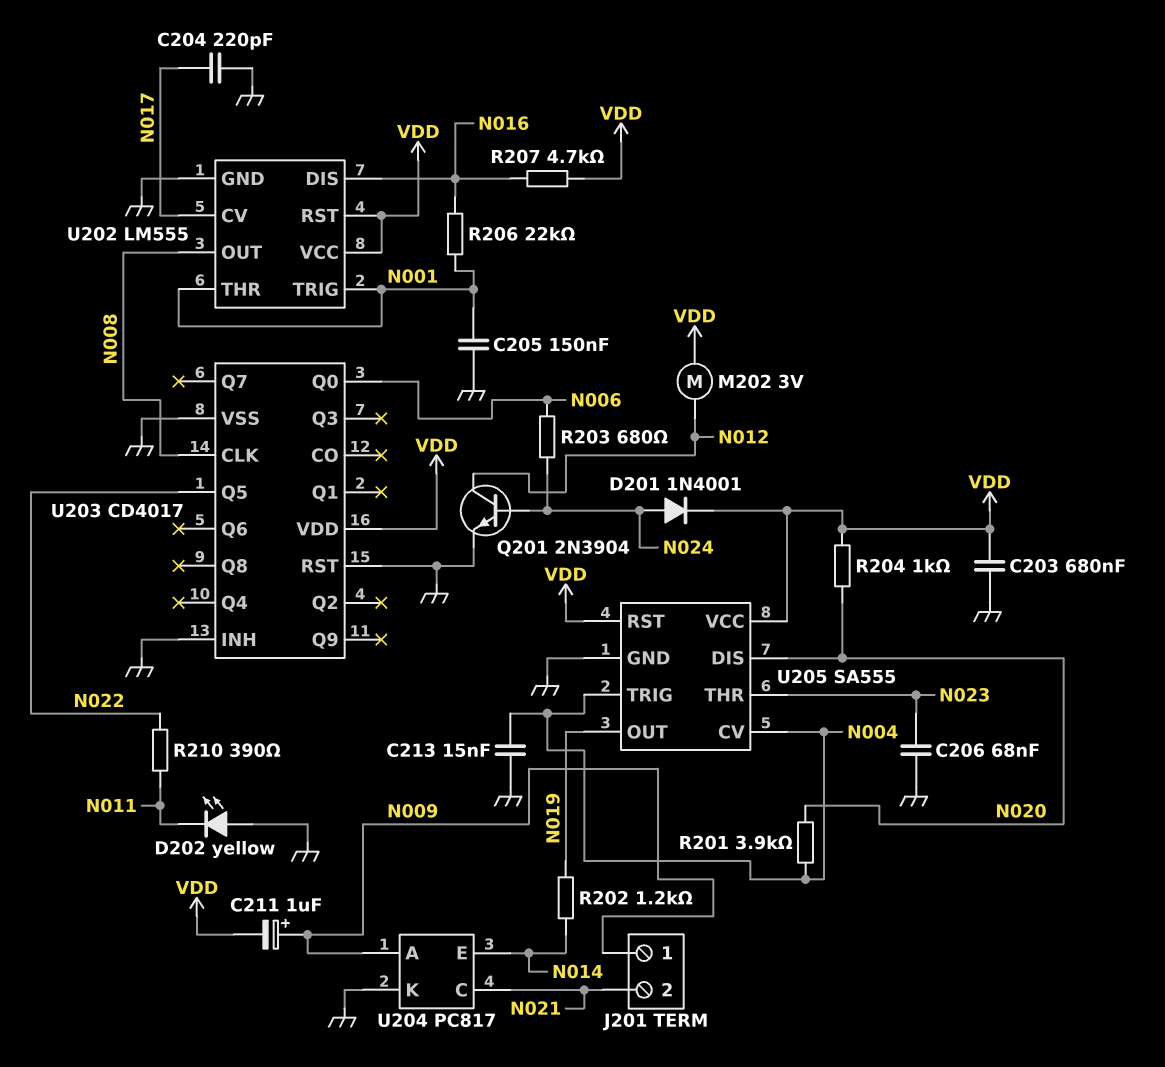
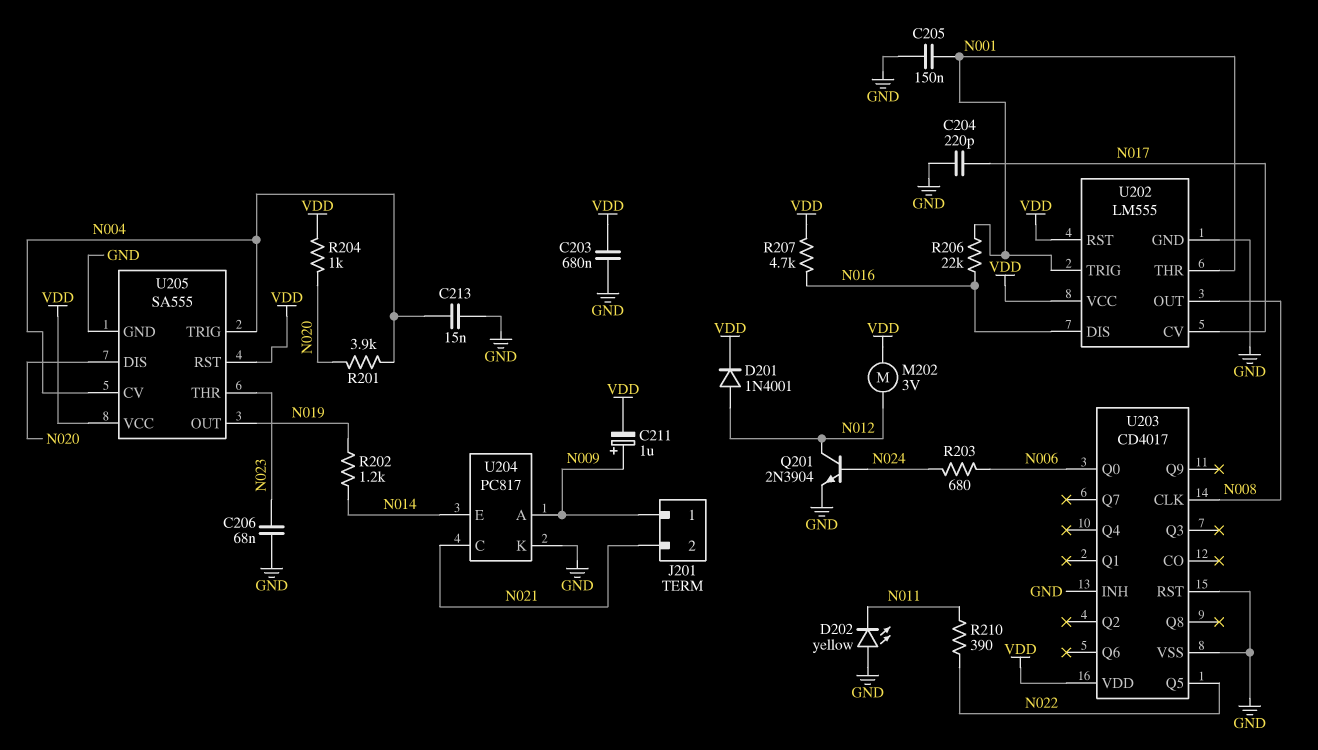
D201: diode 1N4001 (A N024, K VDD) -> diode 1N4001 (A N012, K VDD)

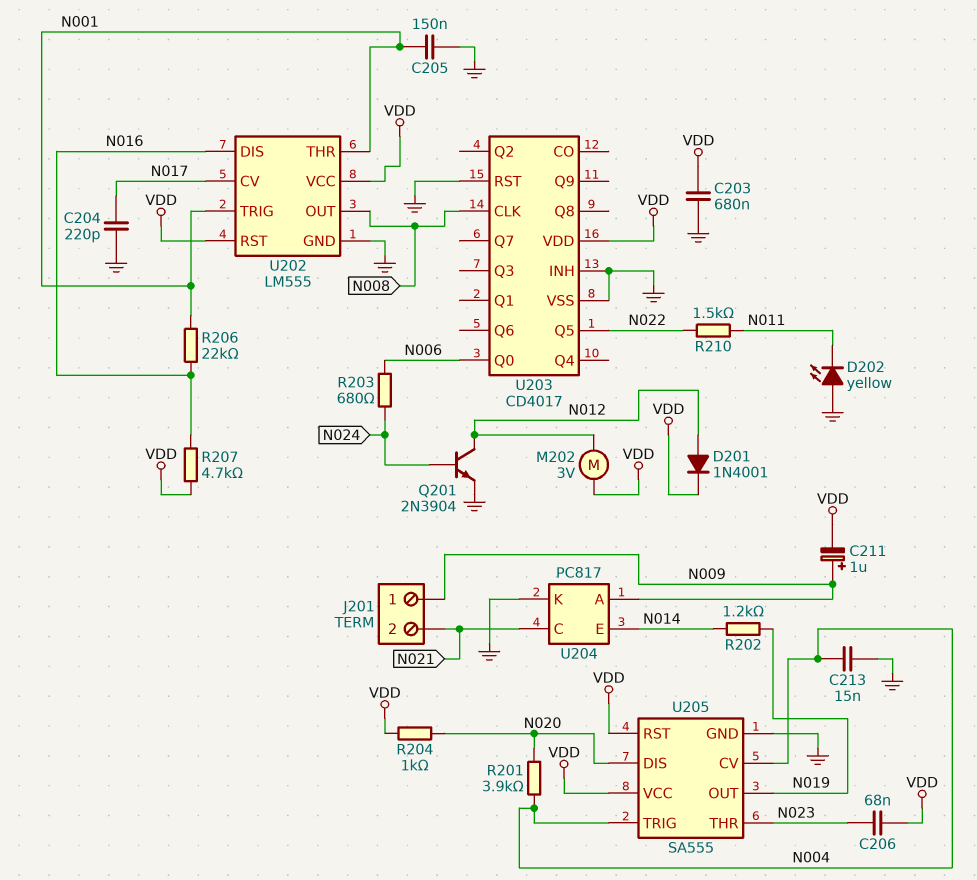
C206: 68nF (GND, N023) -> 68nF (N023, VDD)
R210: 390 (N011, N022) -> 1.5k (N011, N022)

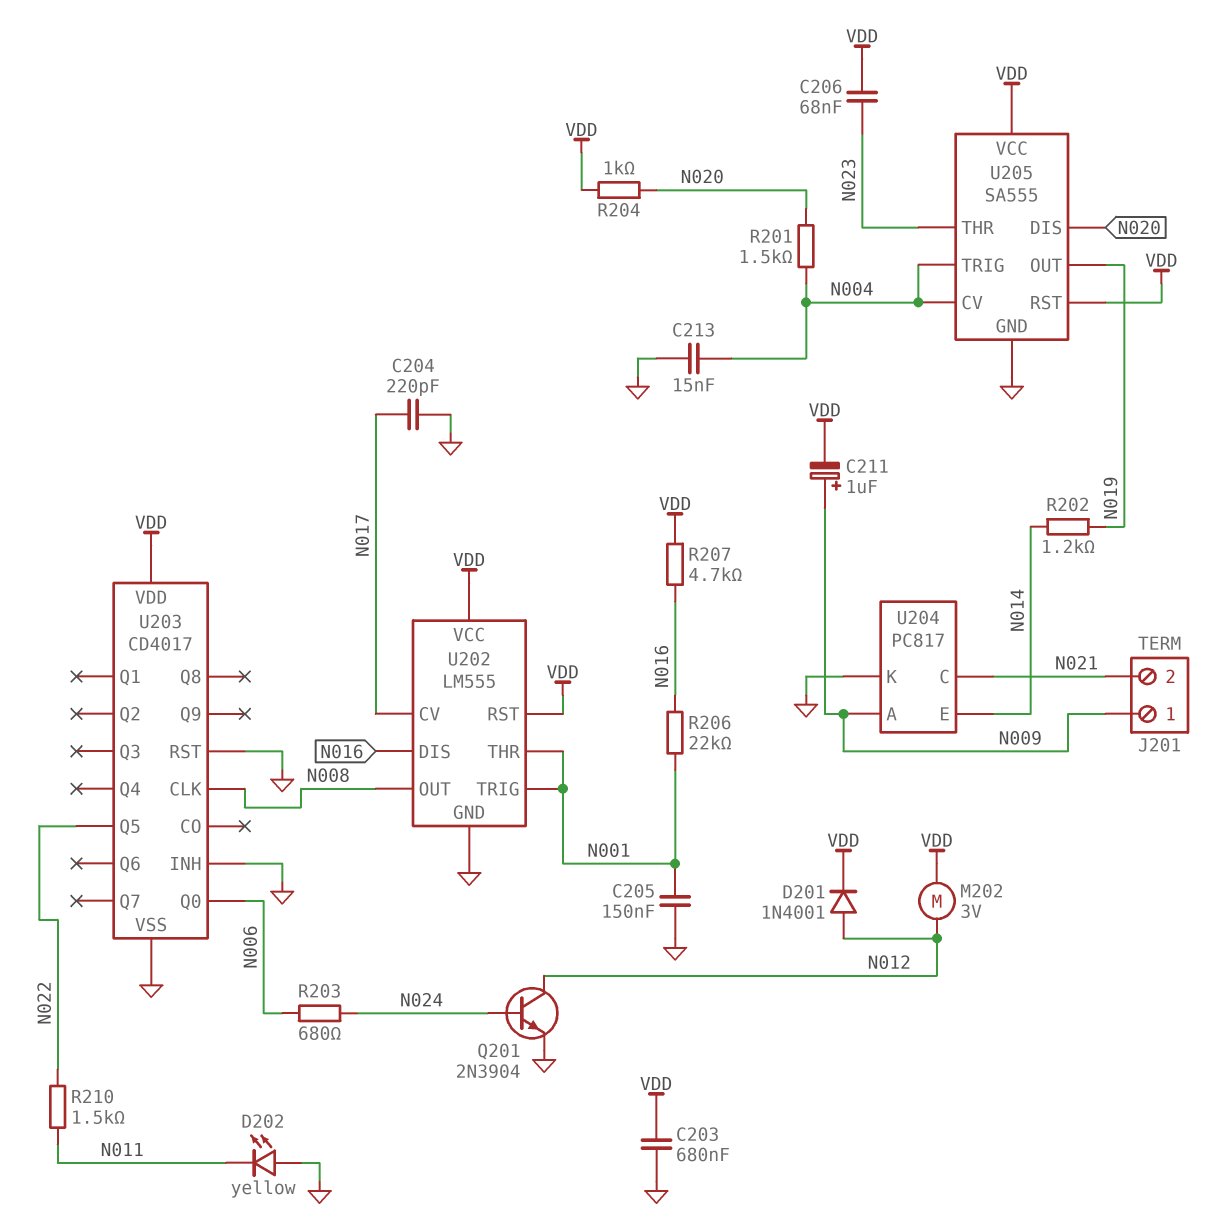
R201: 3.9k (N004, N020) -> 1.5k (N004, N020)

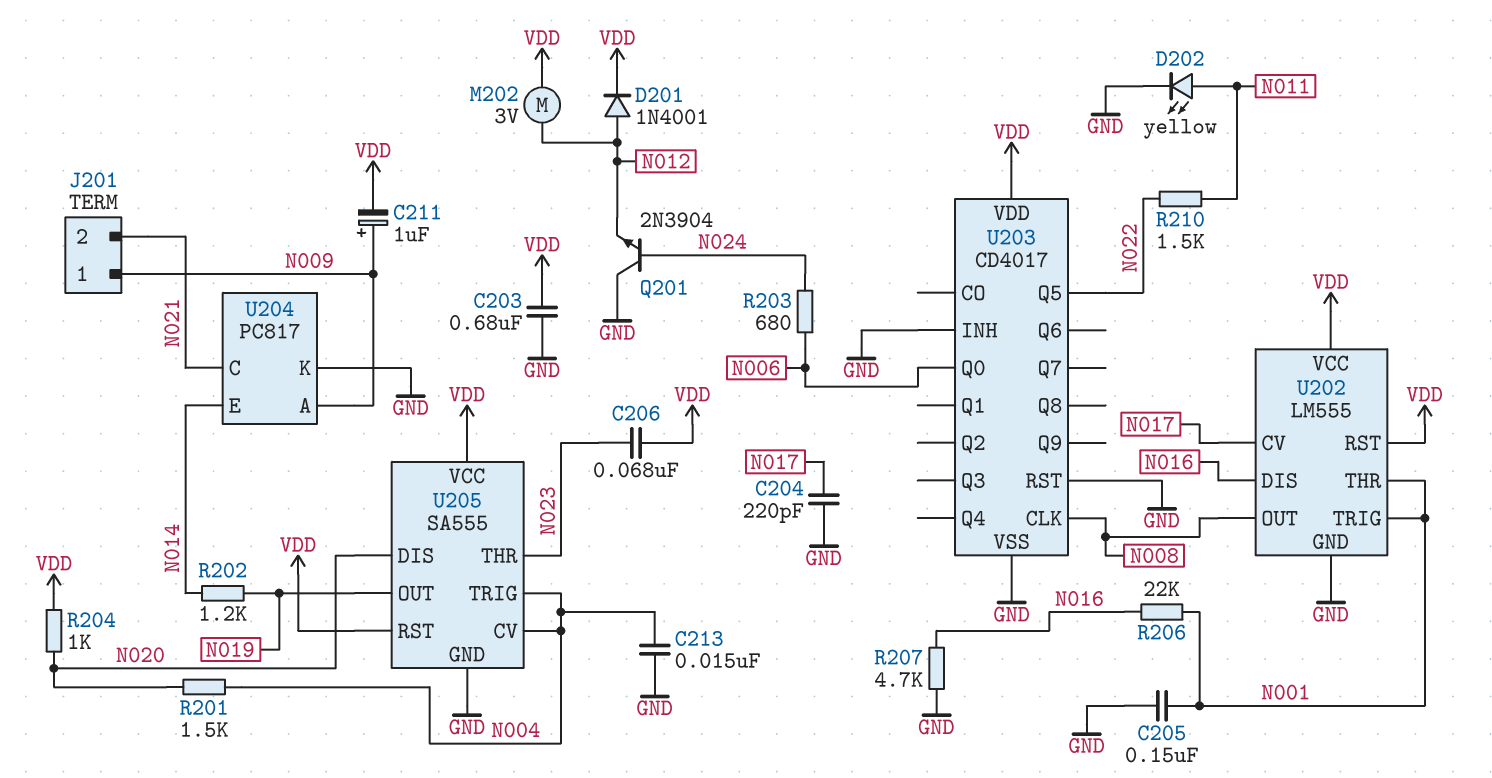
D202: LED yellow (A GND, K N011) -> LED yellow (A N011, K GND)
Q201: NPN 2N3904 (B N024, C N012, E GND) -> NPN 2N3904 (B N024, C GND, E N012)
R207: 4.7k (N016, VDD) -> 4.7k (GND, N016)

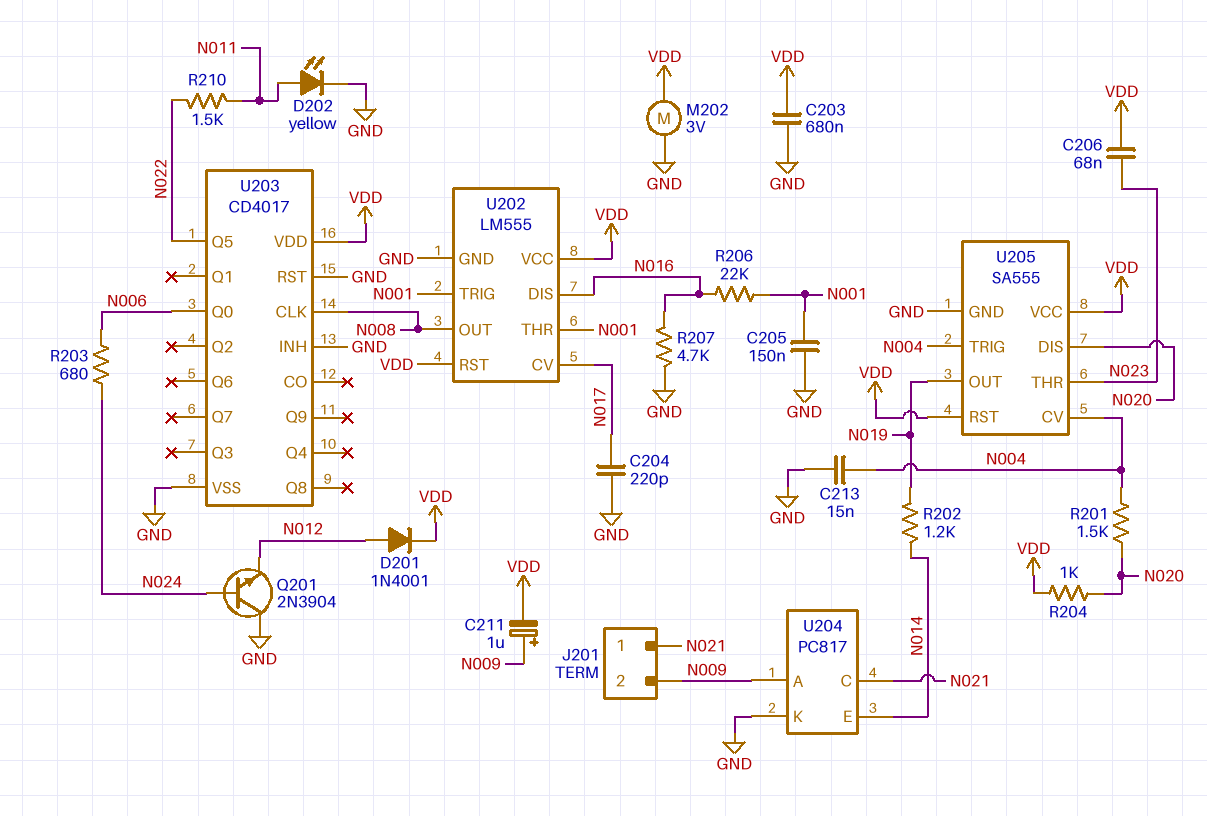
J201 pin 1: N009 -> N021
J201 pin 2: N021 -> N009
M202: motor 3V (N012, VDD) -> motor 3V (GND, VDD)

